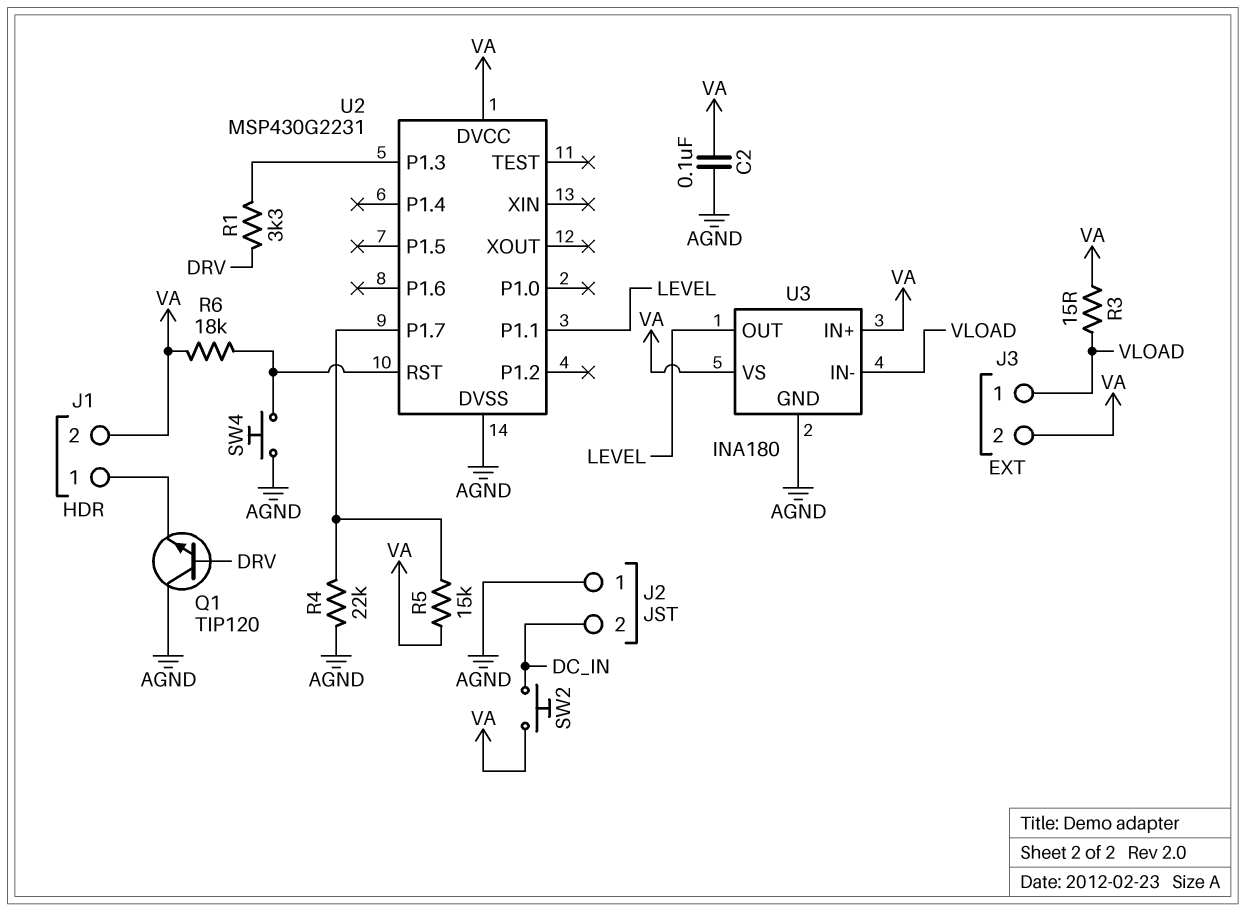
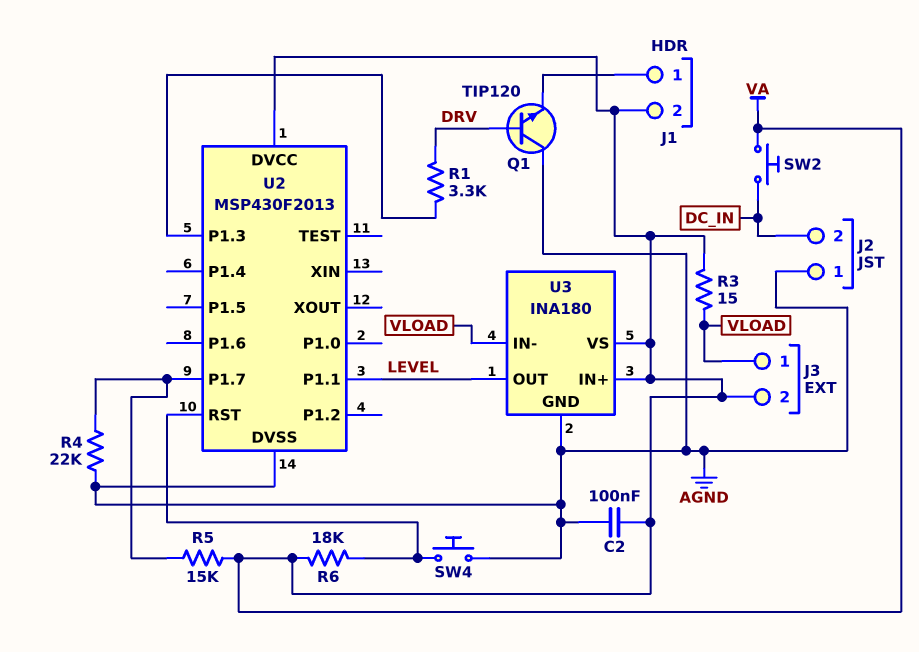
U2: MSP430G2231 -> MSP430F2013

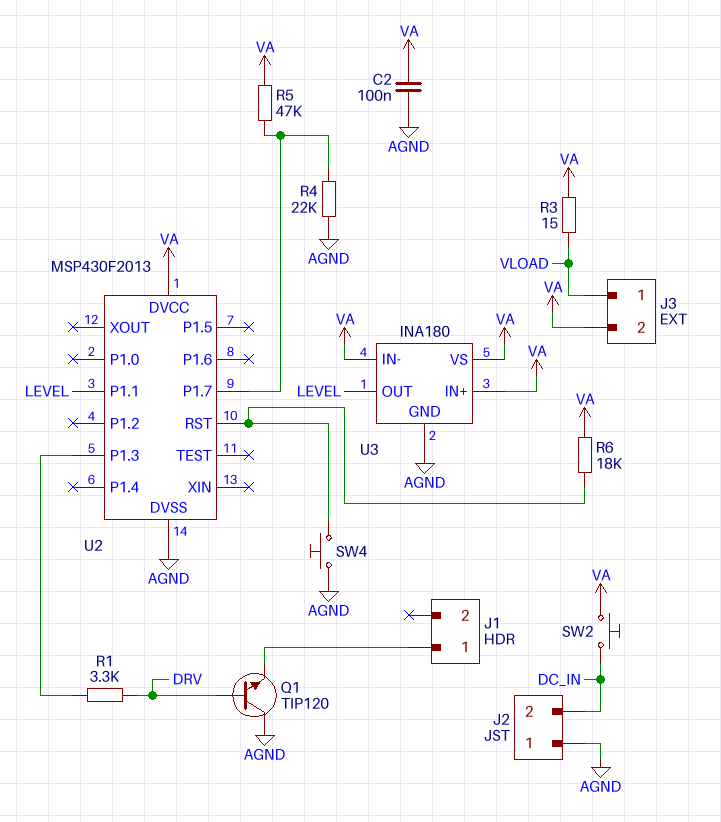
J1 pin 2: VA -> none
R5: 15k (U2/P1.7, VA) -> 47k (U2/P1.7, VA)
U3 pin IN-: VLOAD -> VA

